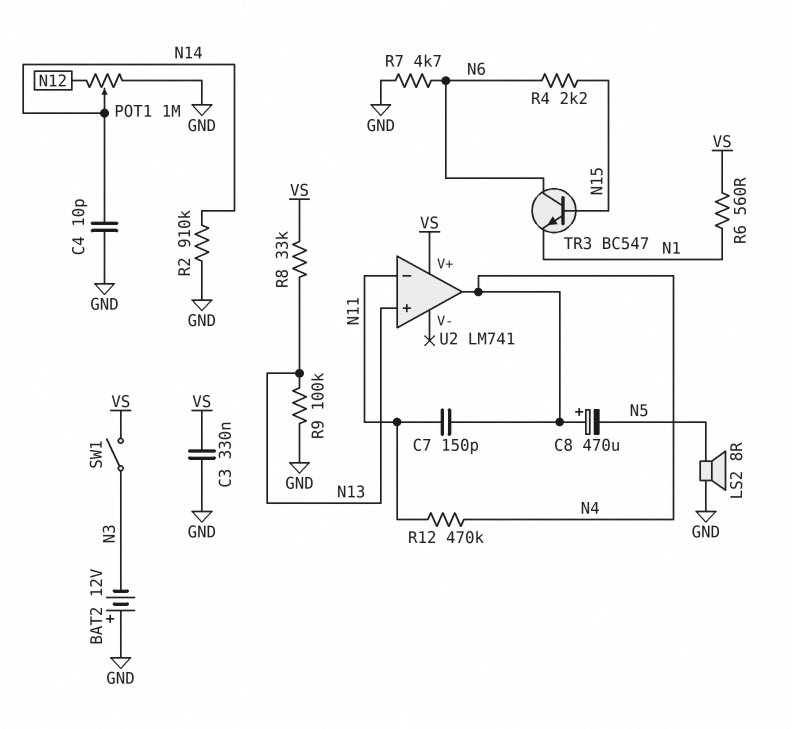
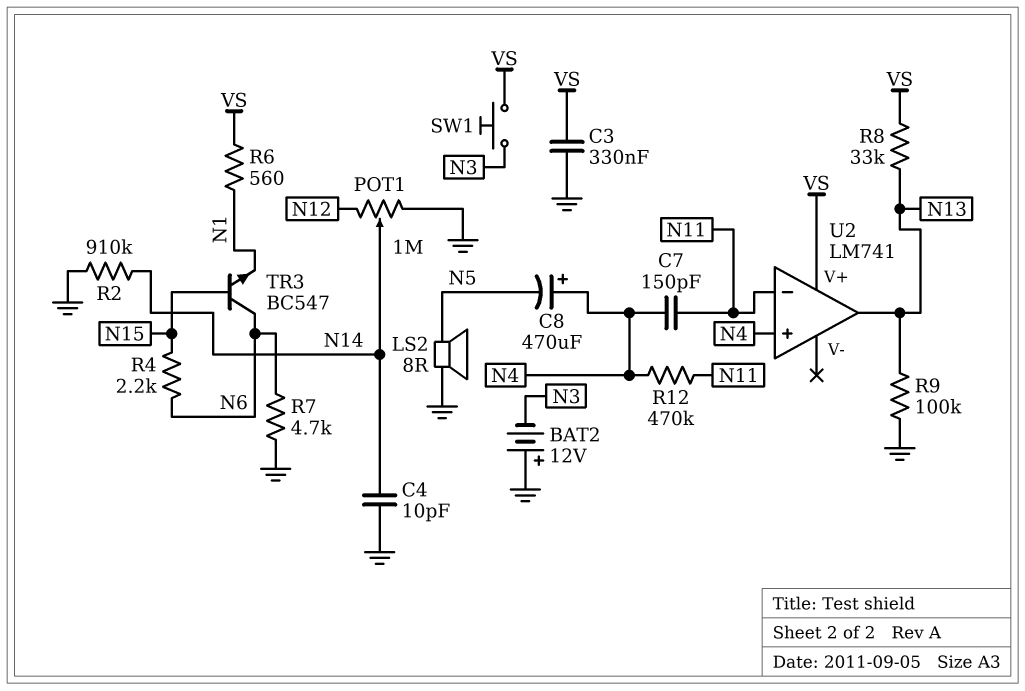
SW1: switch (N3, VS) -> button (N3, VS)
U2 pin in+: N13 -> N4
U2 pin out: N4 -> N13

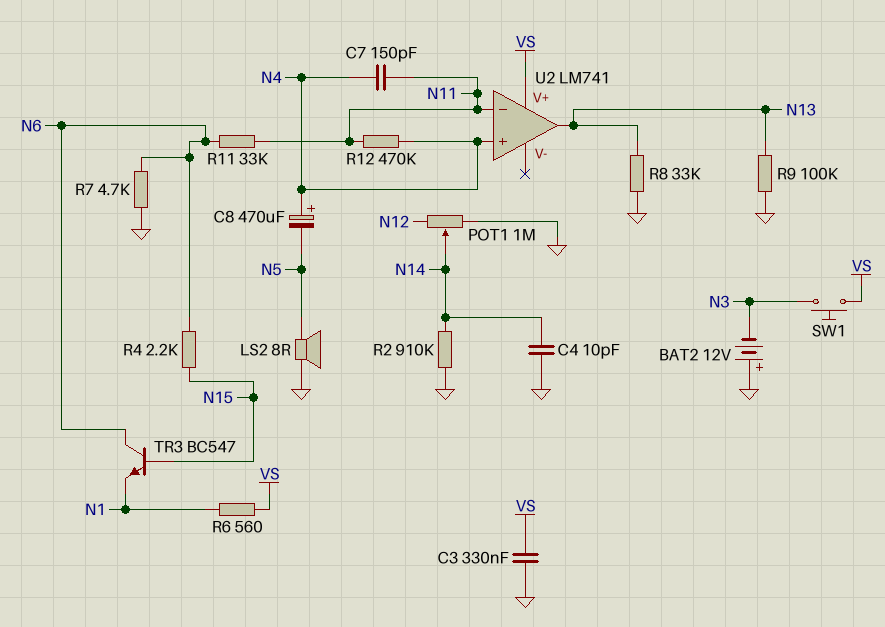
R8: 33k (N13, VS) -> 33k (GND, N13)
R11: none -> 33k (N6, N11)

